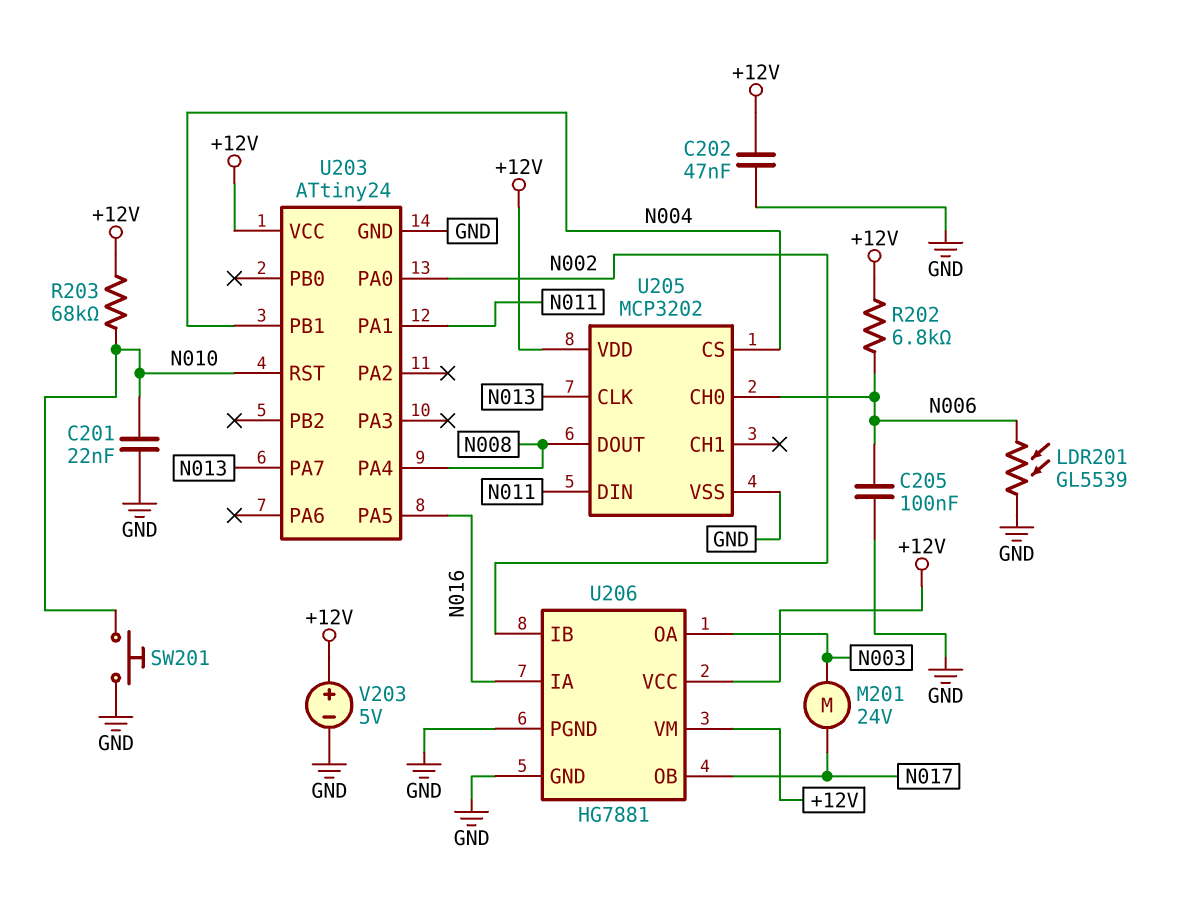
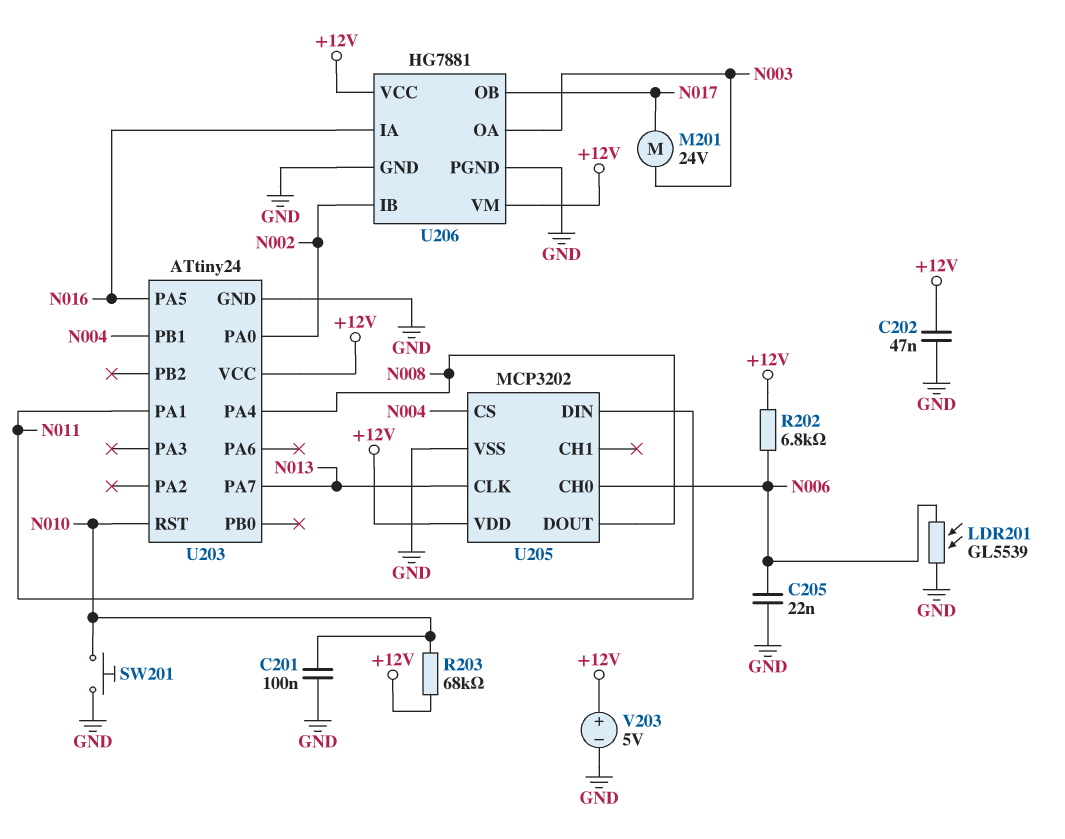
C201: 22nF (GND, N010) -> 100nF (GND, N010)
C205: 100nF (GND, N006) -> 22nF (GND, N006)

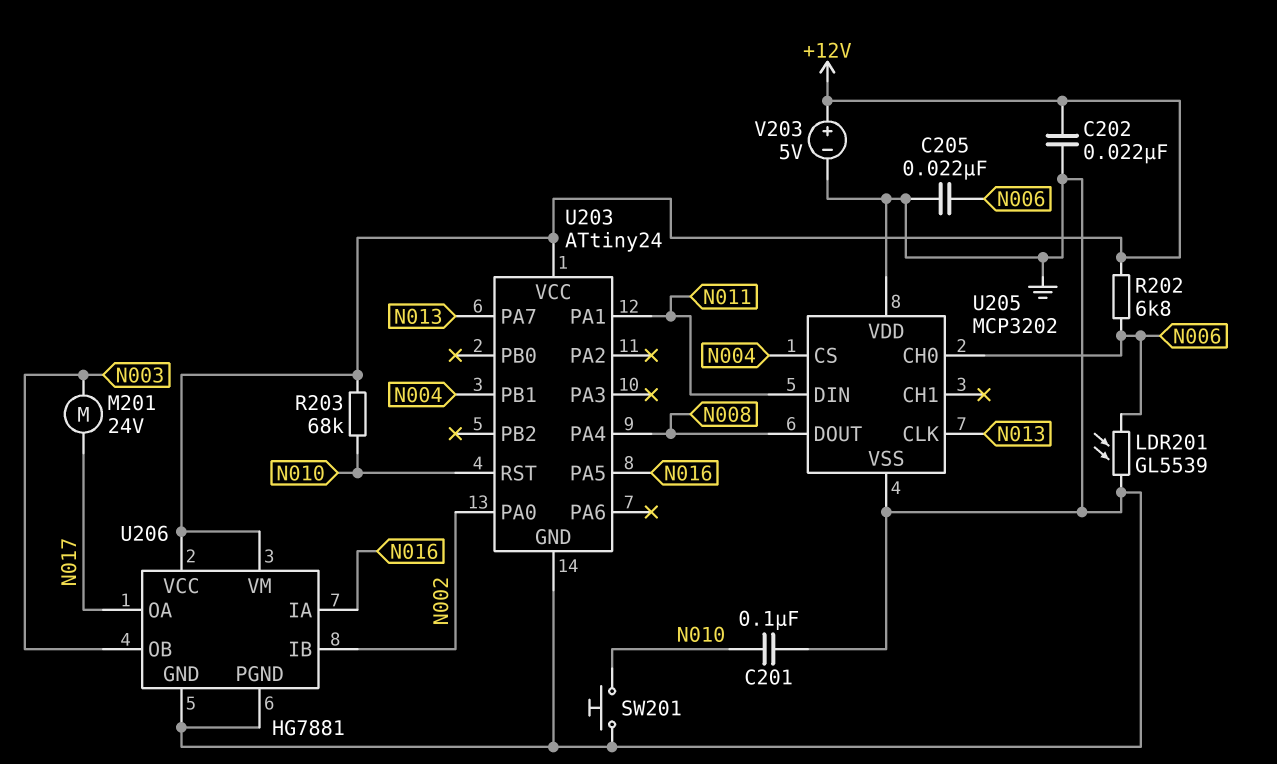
C202: 47nF (+12V, GND) -> 22nF (+12V, GND)
U205 pin VDD: +12V -> GND
U206 pin OA: N003 -> N017
U206 pin OB: N017 -> N003

